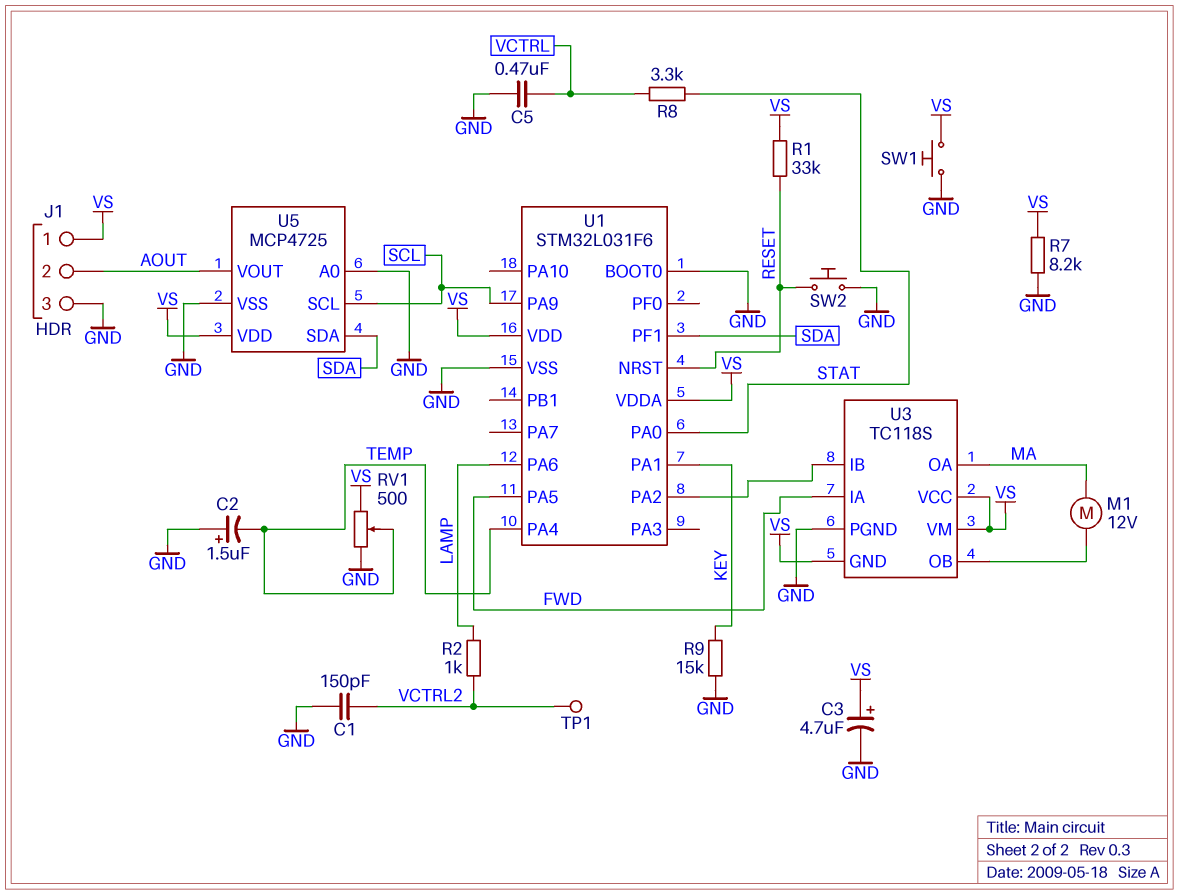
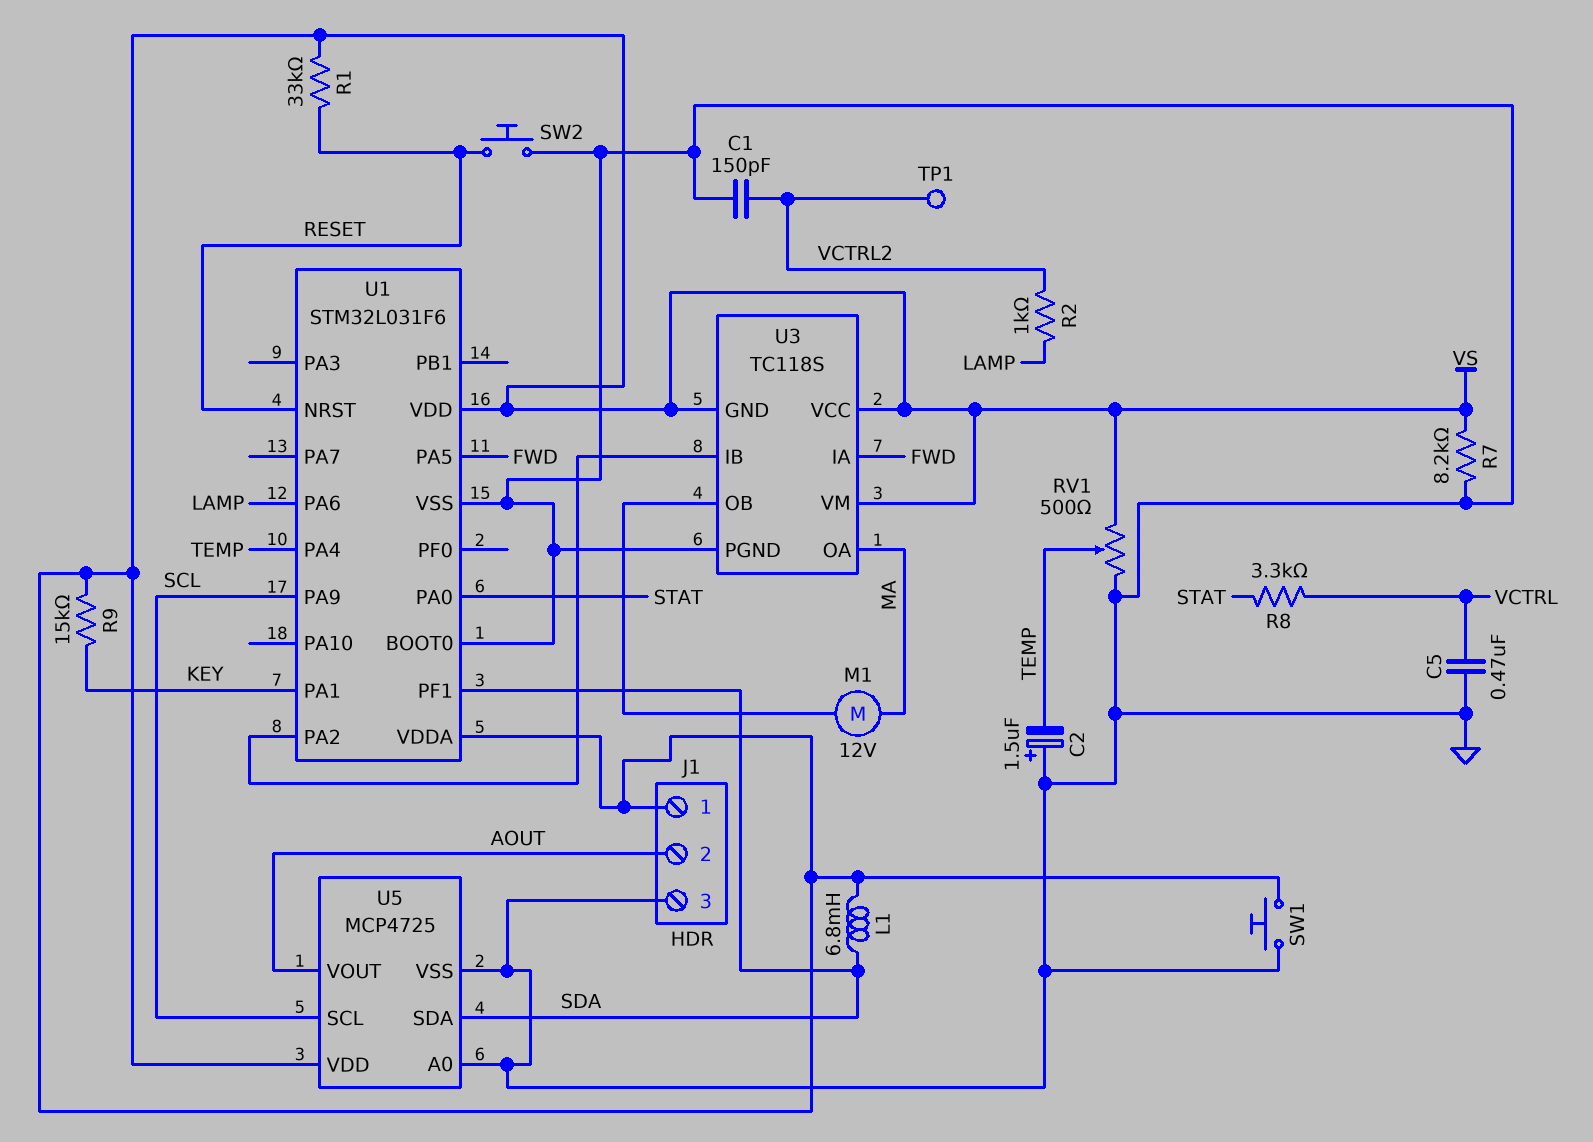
C3: 4.7uF (plus VS, minus GND) -> none
L1: none -> 6.8mH (SDA, VS)
R9: 15k (GND, KEY) -> 15k (KEY, VS)

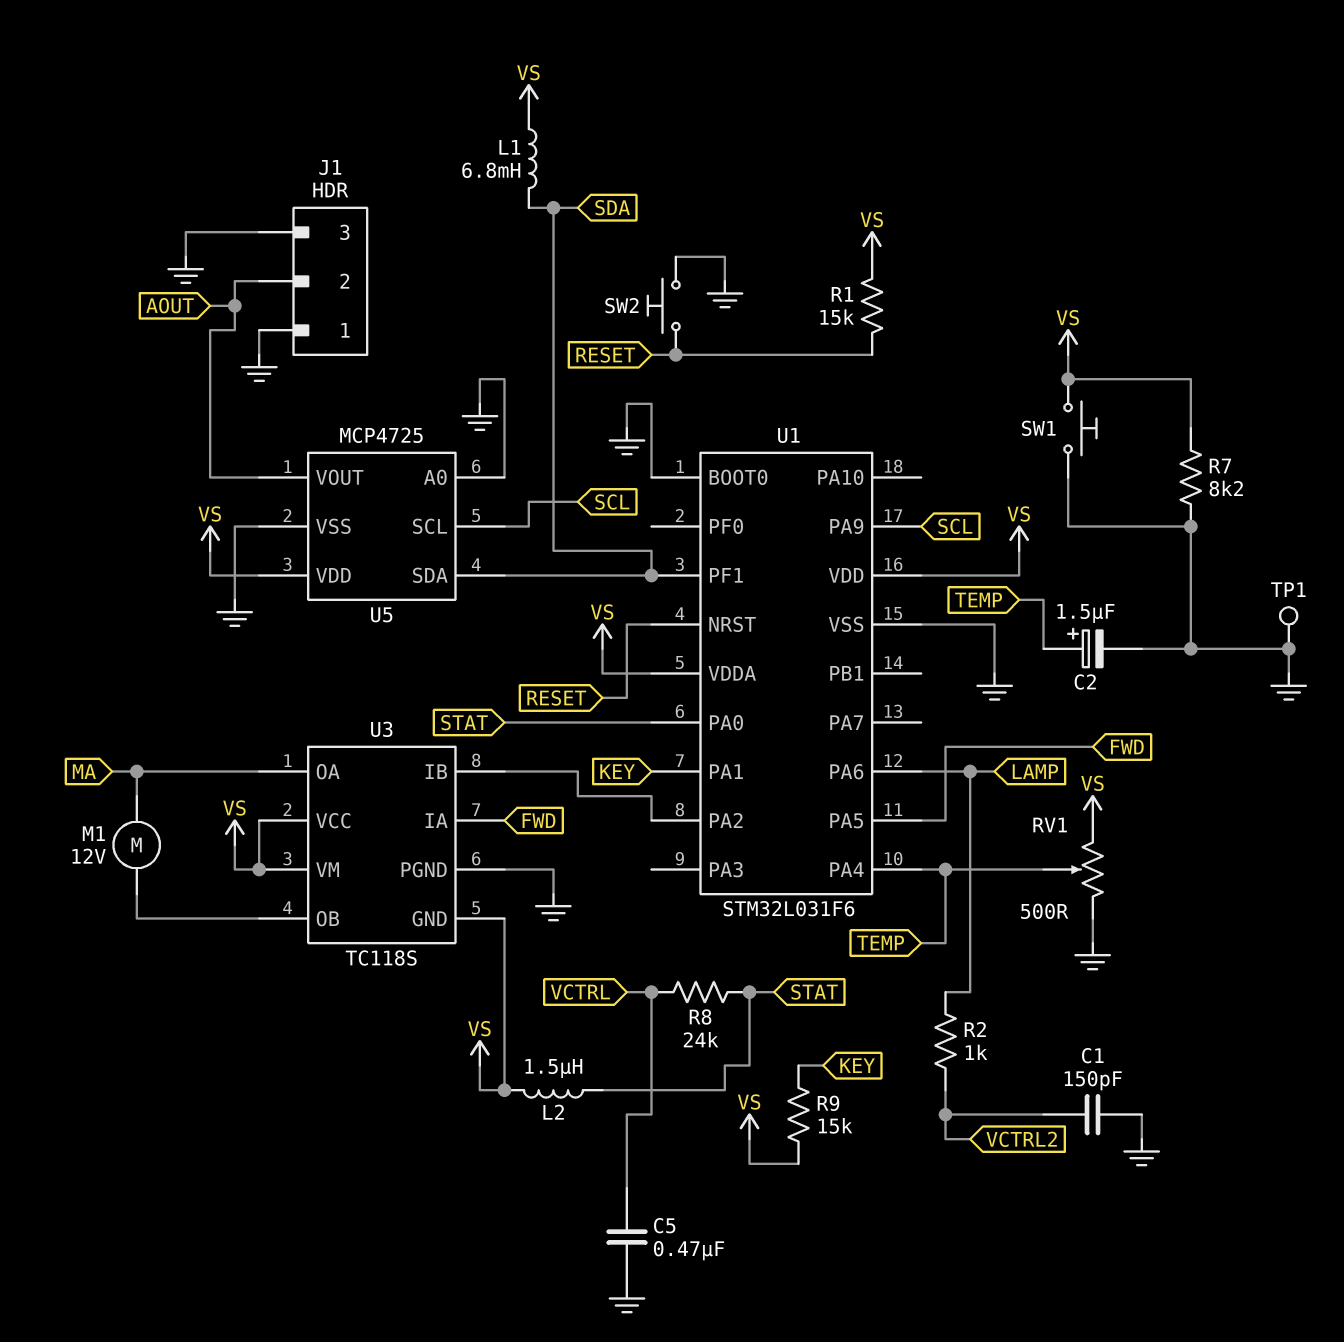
C2: 1.5uF (plus GND, minus TEMP) -> 1.5uF (plus TEMP, minus GND)
J1 pin 1: VS -> GND
L2: none -> 1.5uH (STAT, VS)
R1: 33k (RESET, VS) -> 15k (RESET, VS)
R8: 3.3k (STAT, VCTRL) -> 24k (STAT, VCTRL)
TP1: test point (VCTRL2) -> test point (GND)

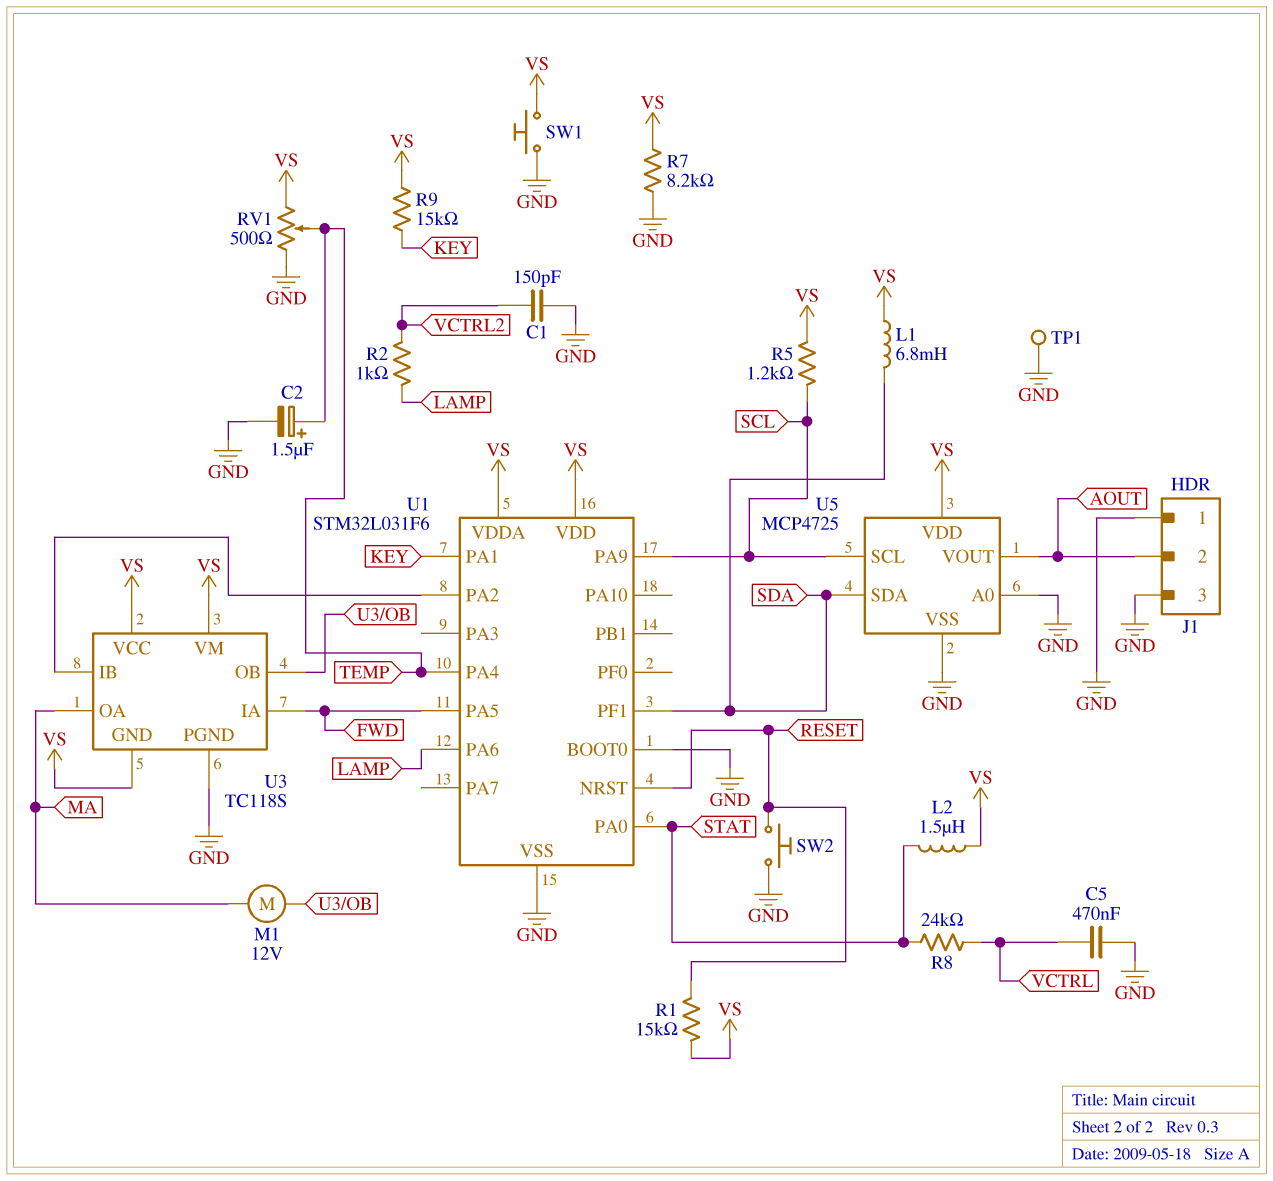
R5: none -> 1.2k (SCL, VS)

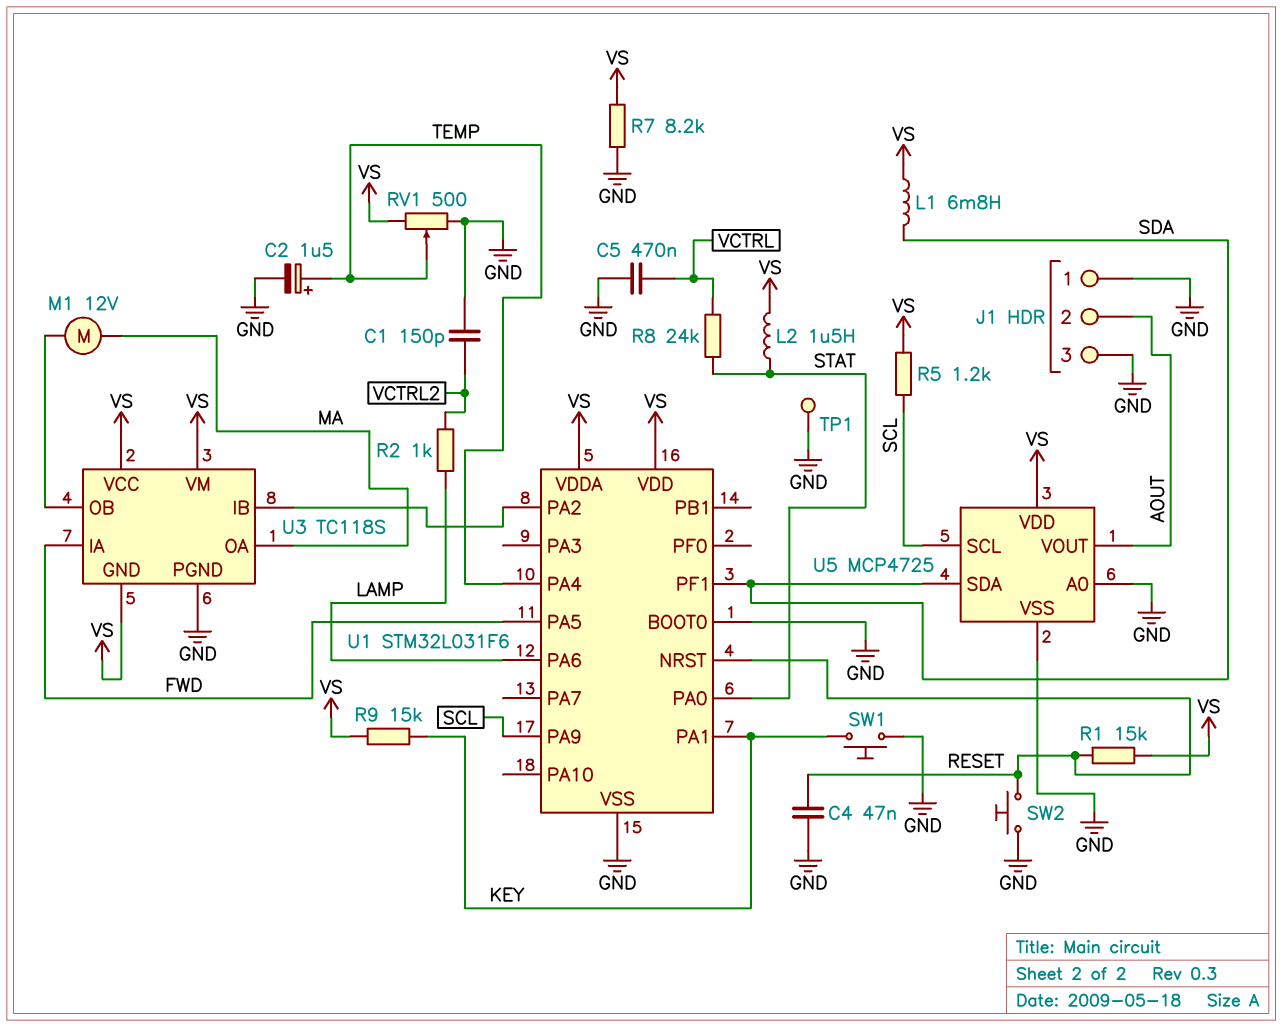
C4: none -> 47nF (GND, RESET)
SW1: button (GND, VS) -> button (GND, KEY)

